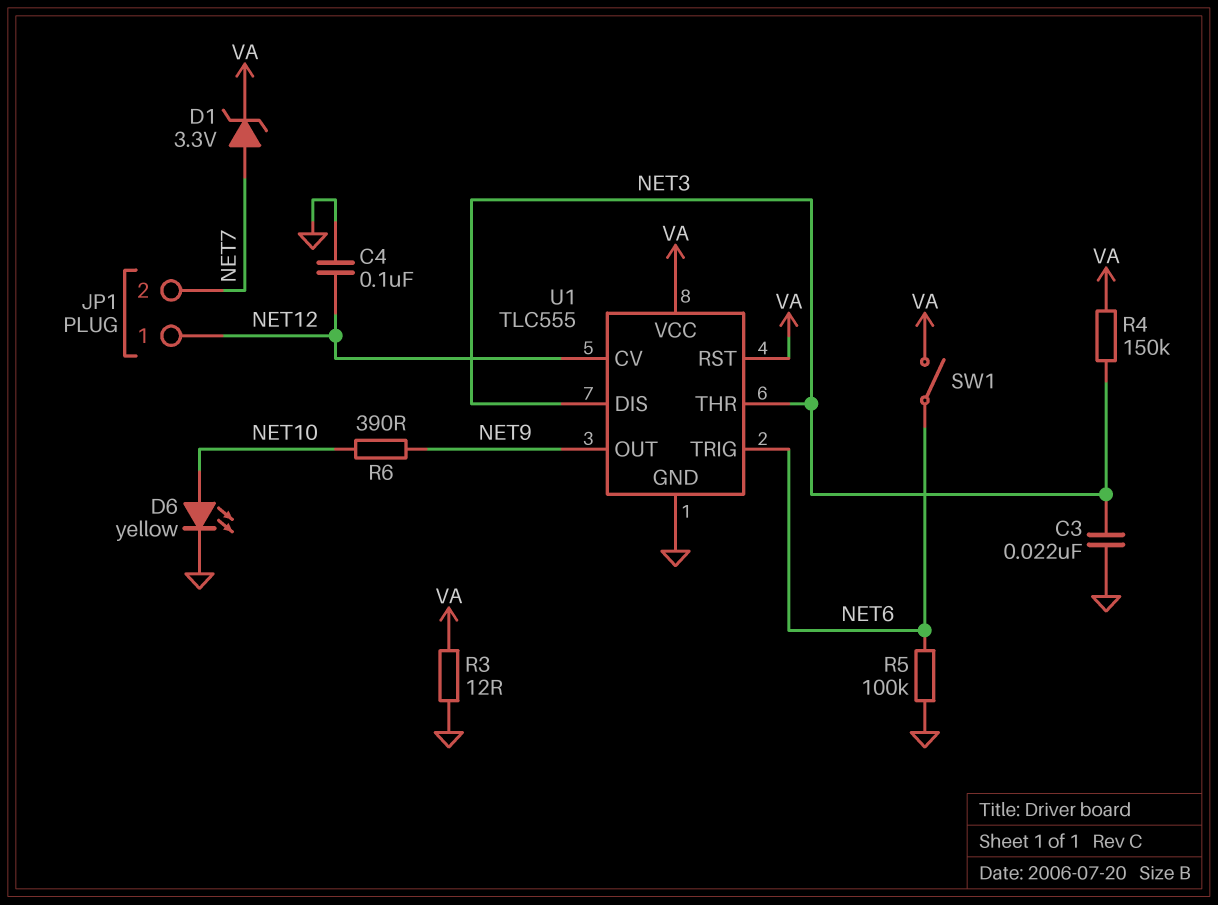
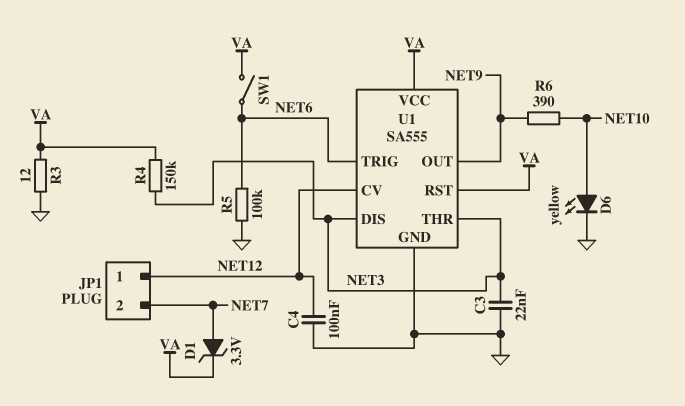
U1: TLC555 -> SA555

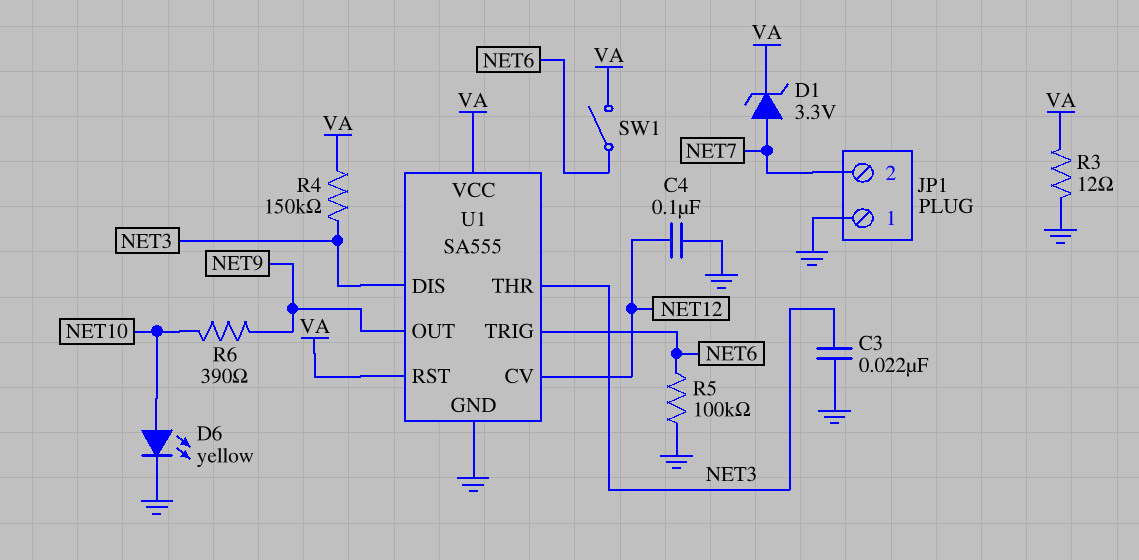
JP1 pin 1: NET12 -> GND

